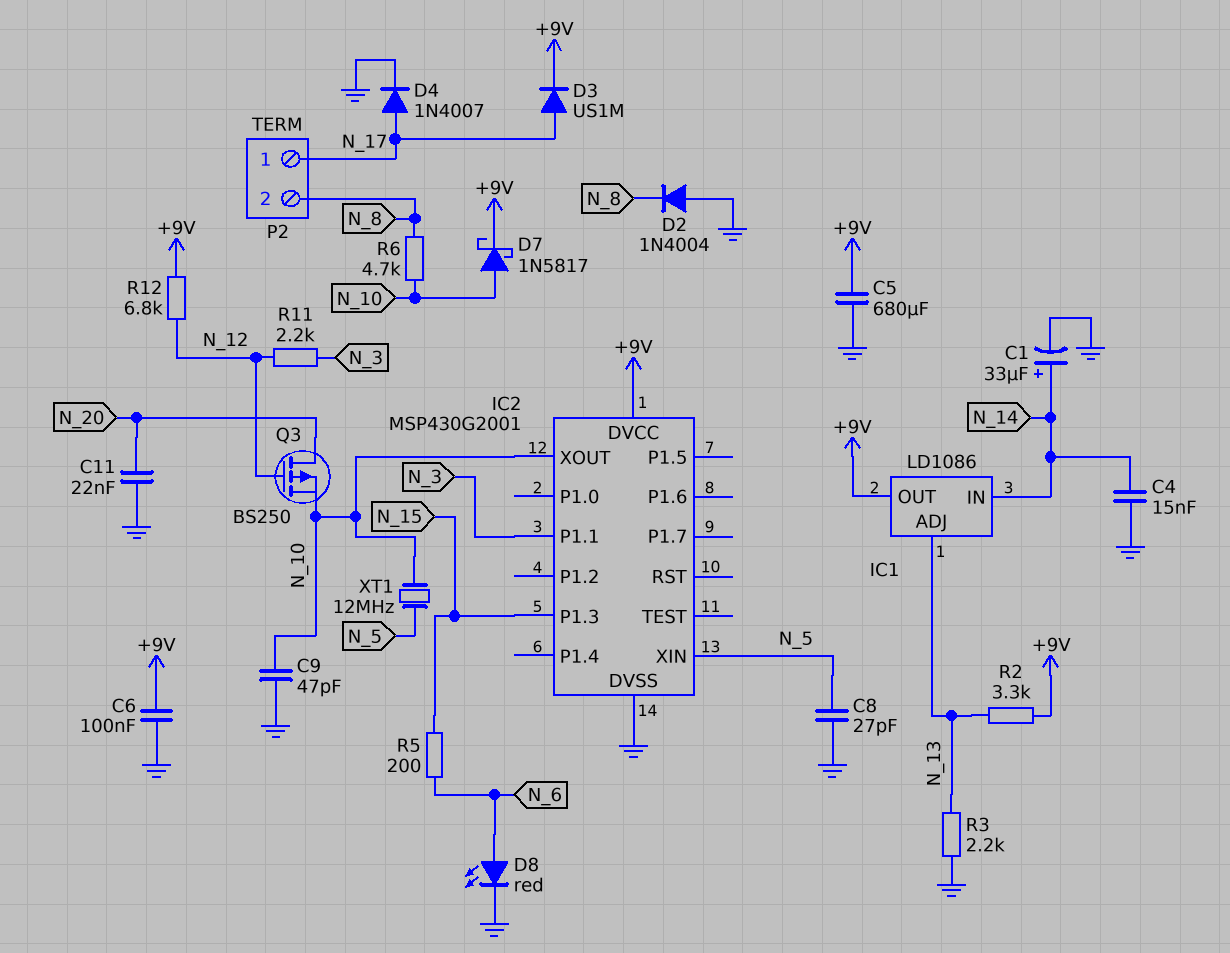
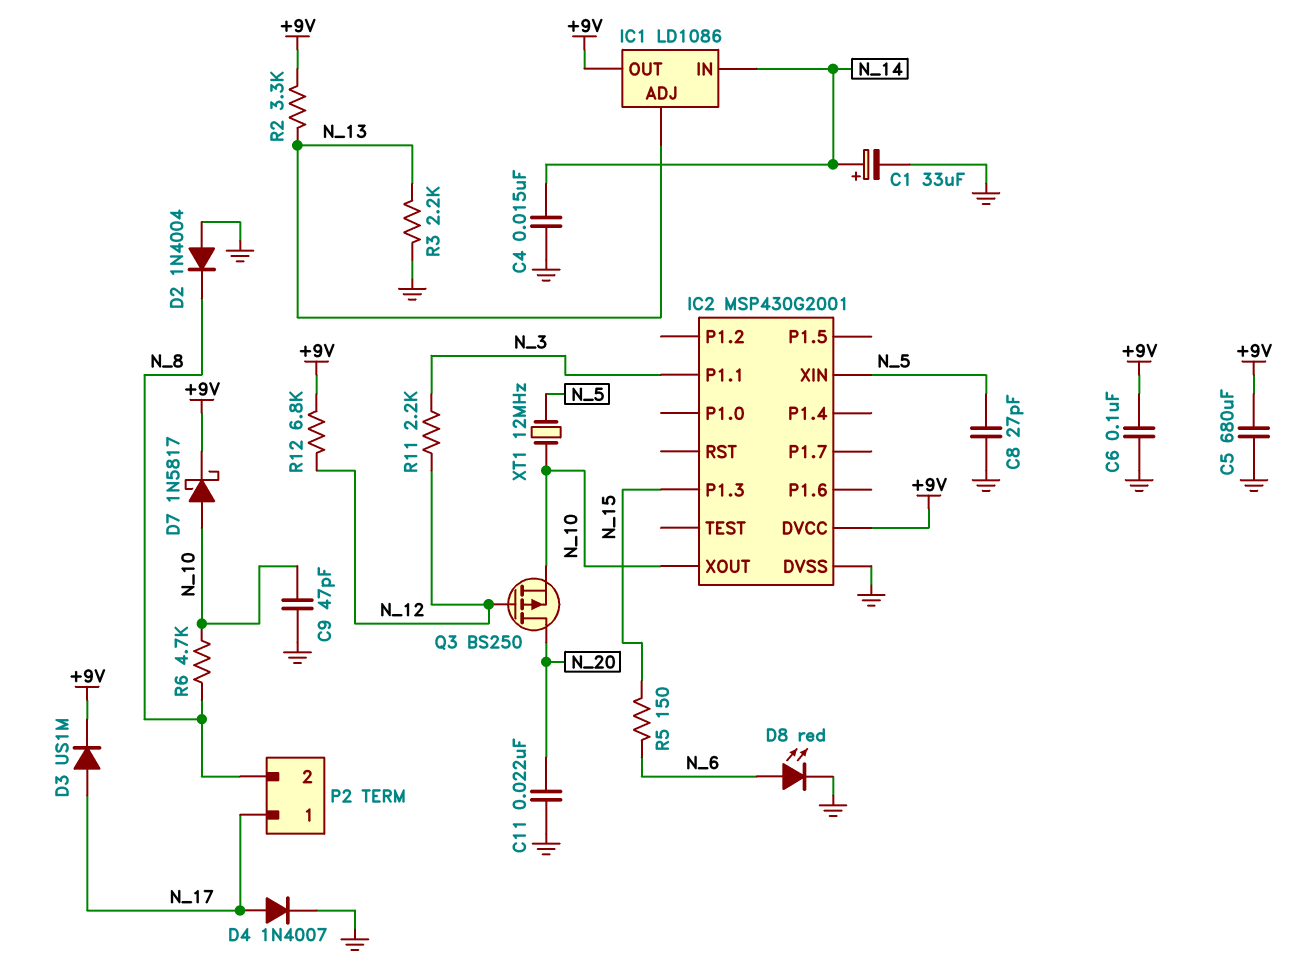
R5: 200 (N_6, N_15) -> 150 (N_6, N_15)

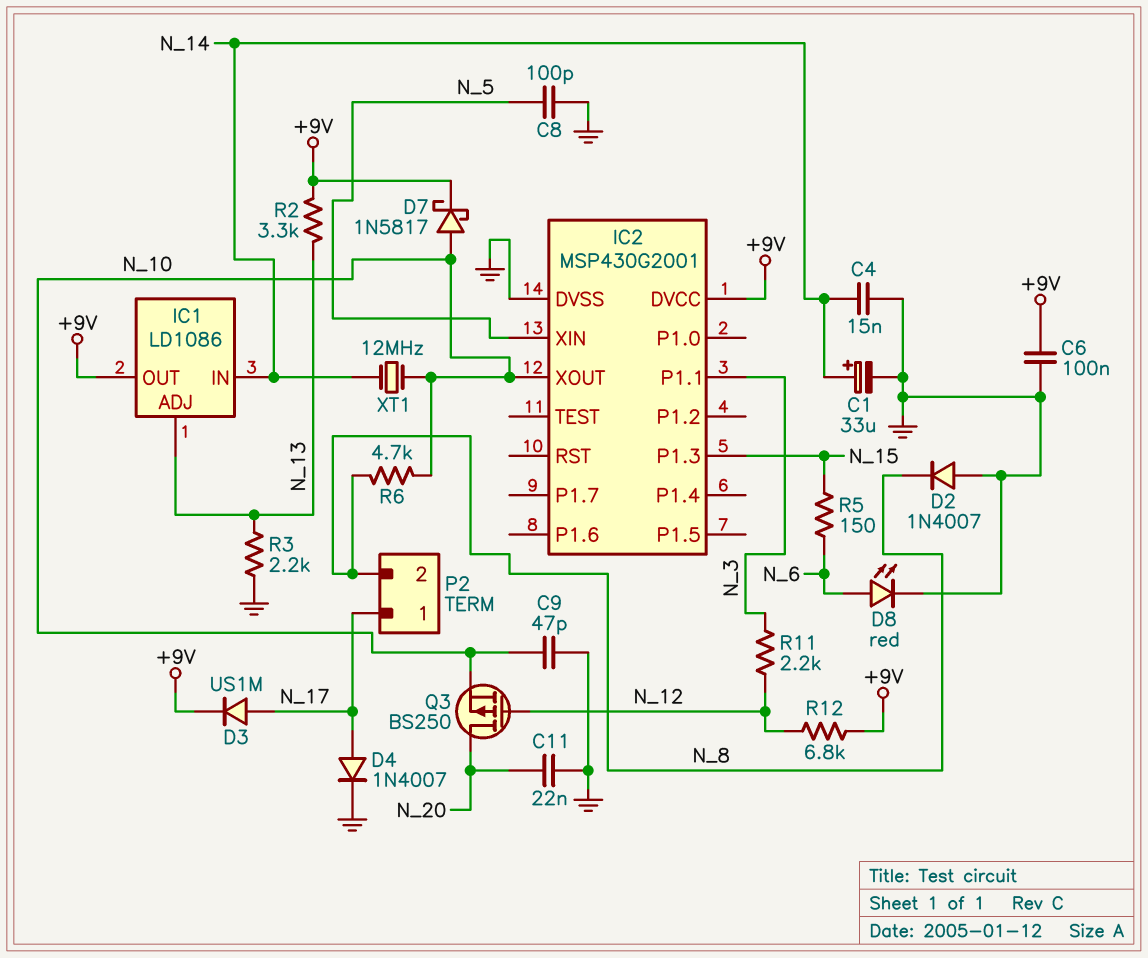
C5: 680uF (+9V, GND) -> none
C8: 27pF (GND, N_5) -> 100pF (GND, N_5)
D2: diode 1N4004 (A GND, K N_8) -> diode 1N4007 (A GND, K N_8)
XT1: 12MHz (N_5, N_10) -> 12MHz (N_10, N_14)

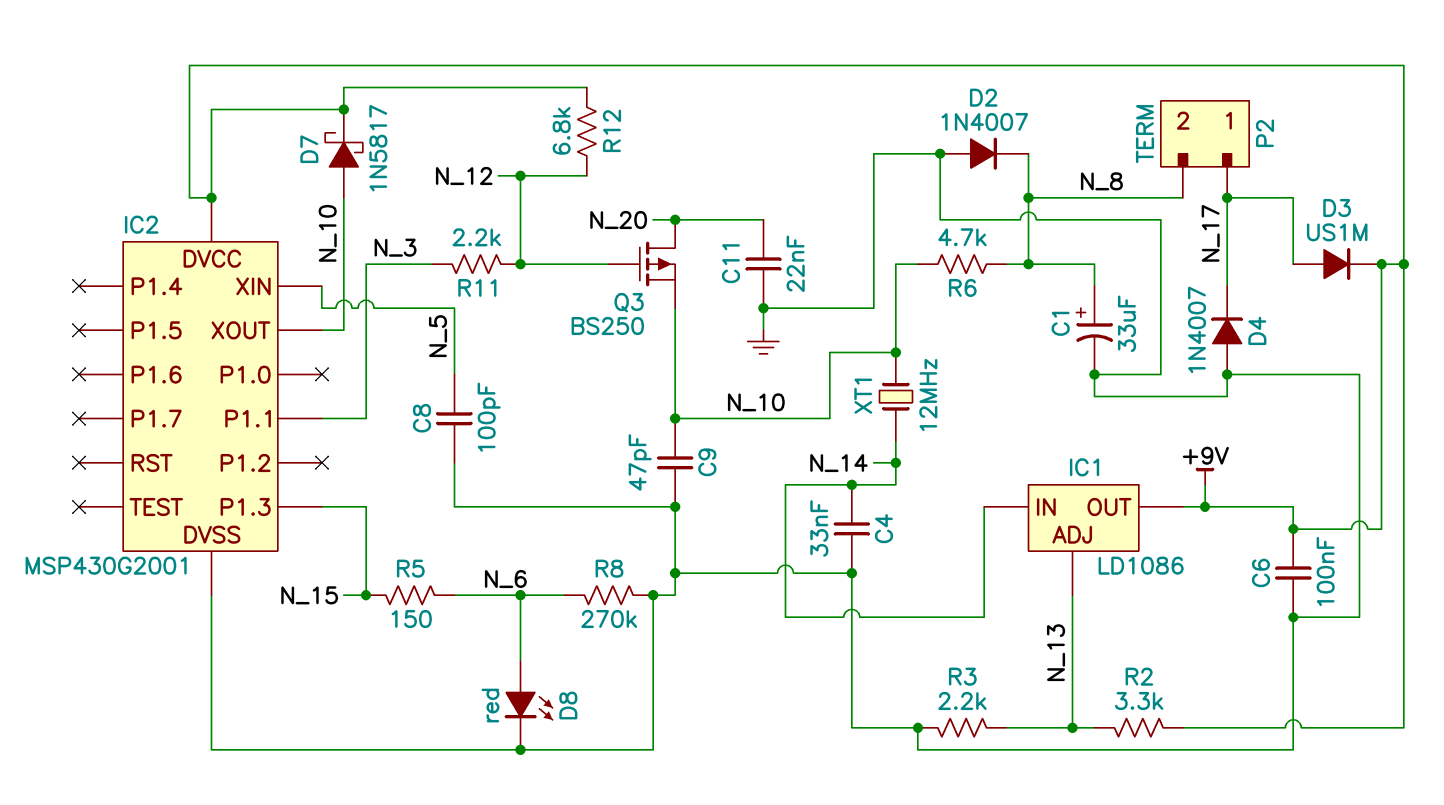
C1: 33uF (plus N_14, minus GND) -> 33uF (plus N_8, minus GND)
C4: 15nF (GND, N_14) -> 33nF (GND, N_14)
D4: diode 1N4007 (A N_17, K GND) -> diode 1N4007 (A GND, K N_17)
R8: none -> 270k (GND, N_6)

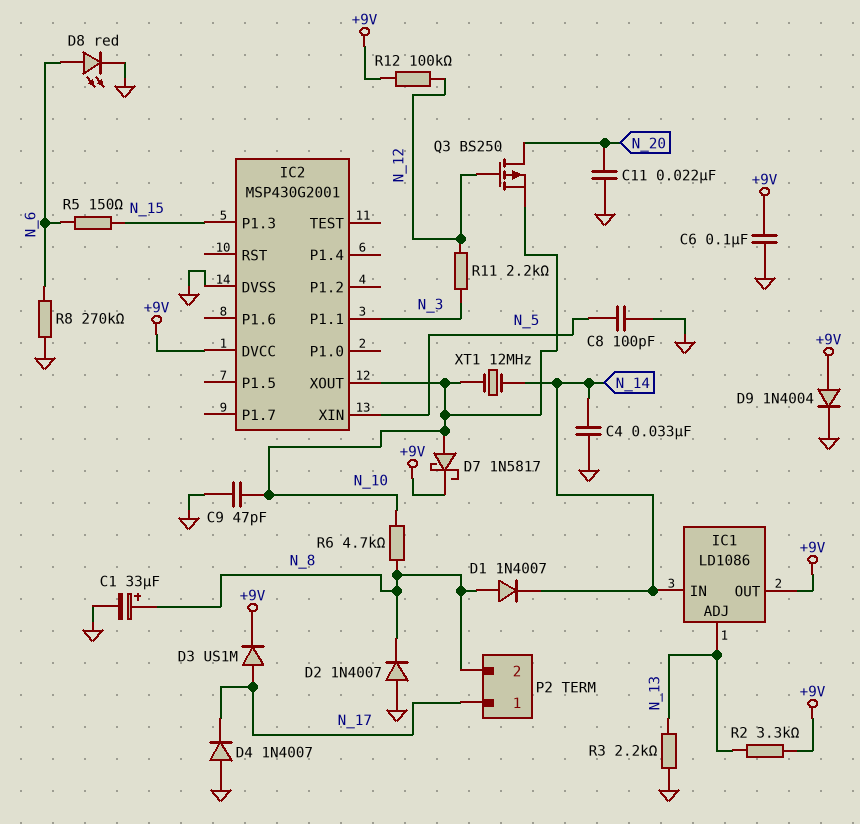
D1: none -> diode 1N4007 (A N_8, K N_14)
D9: none -> diode 1N4004 (A +9V, K GND)
R12: 6.8k (+9V, N_12) -> 100k (+9V, N_12)

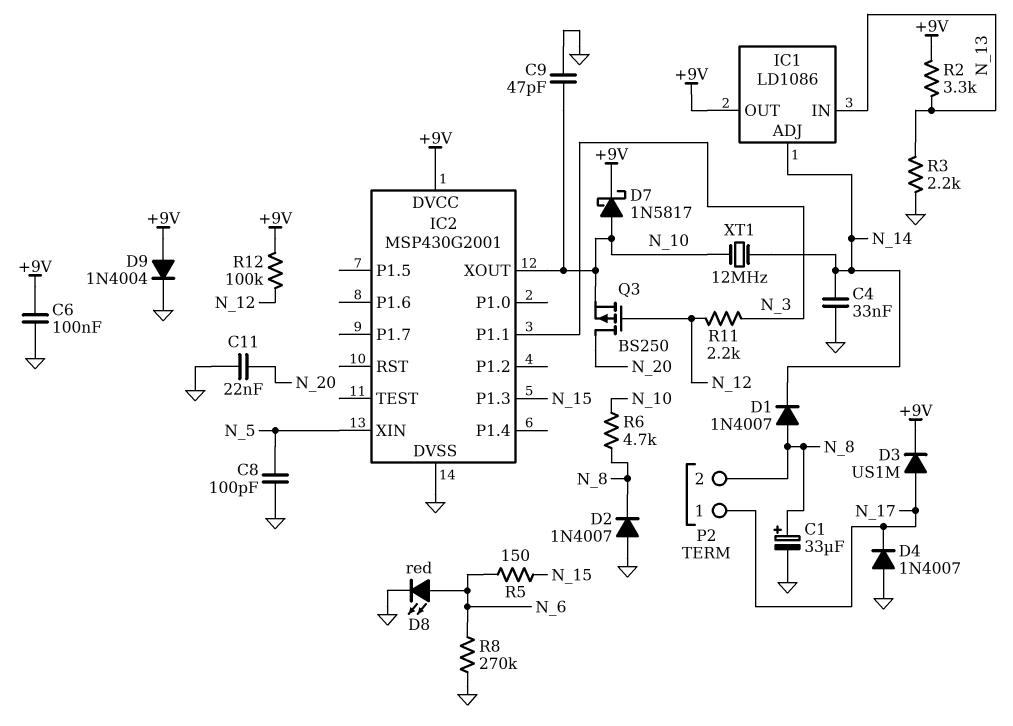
IC1 pin ADJ: N_13 -> N_14
IC1 pin IN: N_14 -> N_13

